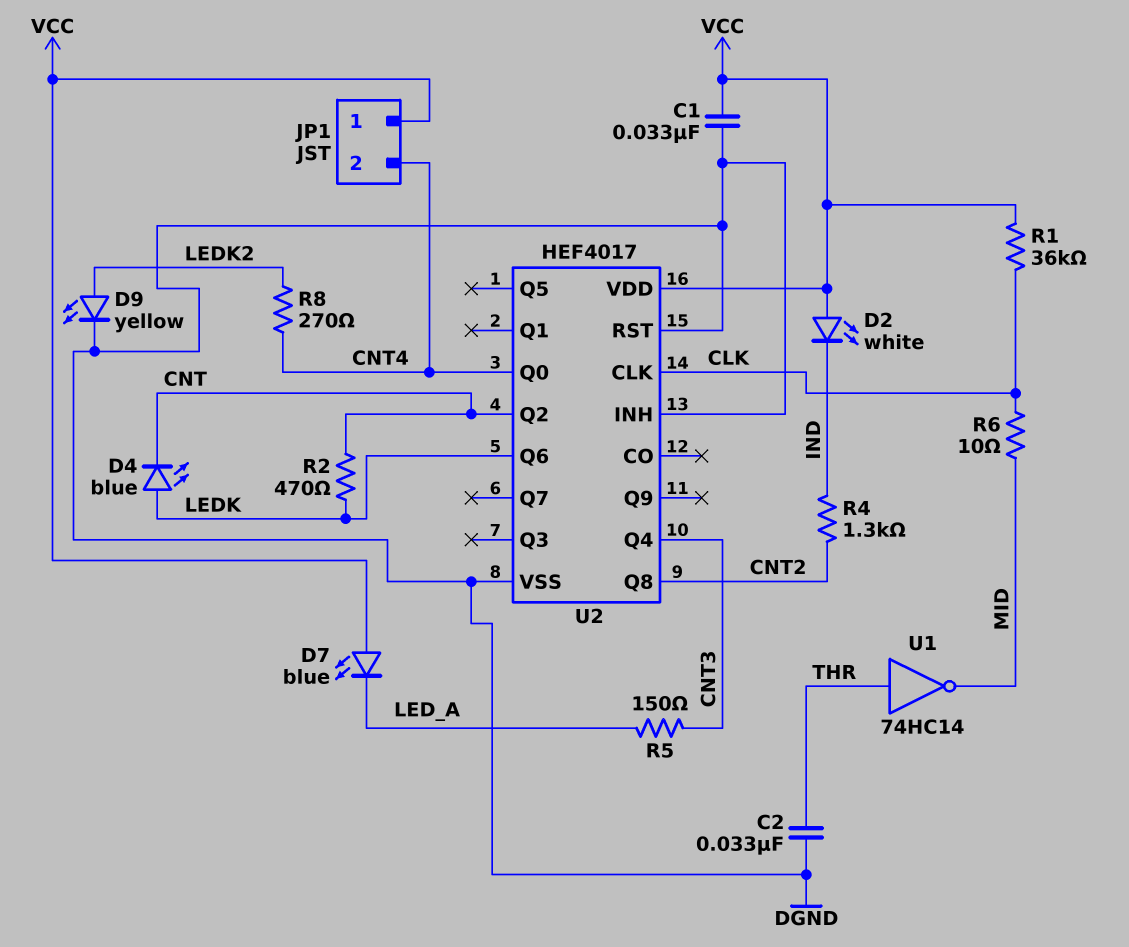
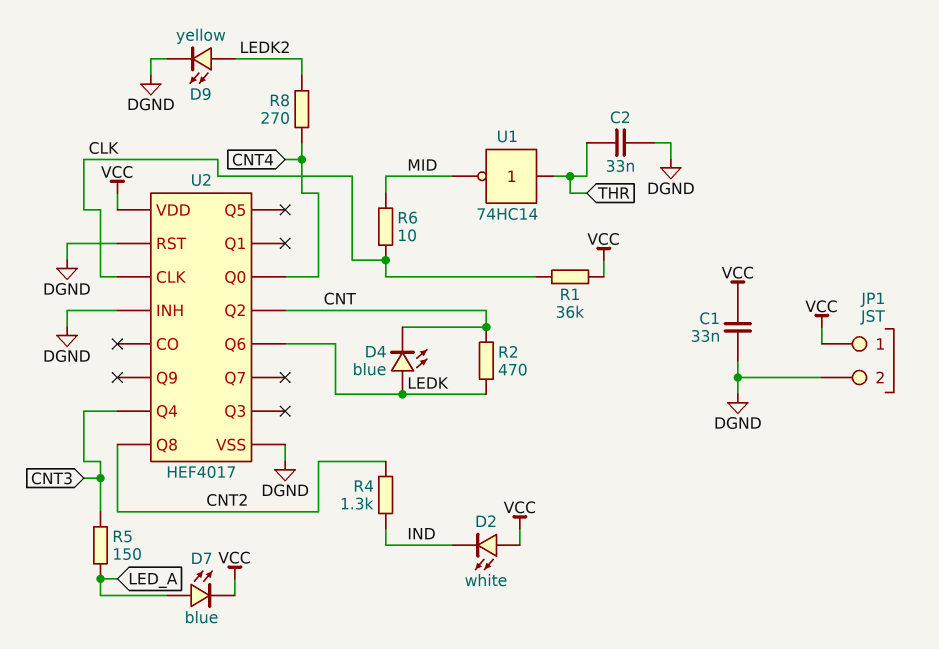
D7: LED blue (A VCC, K LED_A) -> LED blue (A LED_A, K VCC)
JP1 pin 2: CNT4 -> DGND

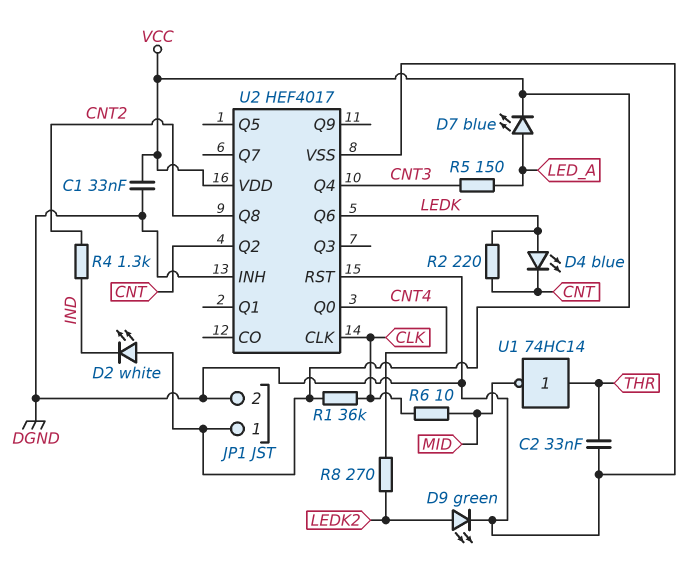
D9: LED yellow (A LEDK2, K DGND) -> LED green (A LEDK2, K DGND)
R2: 470 (CNT, LEDK) -> 220 (CNT, LEDK)

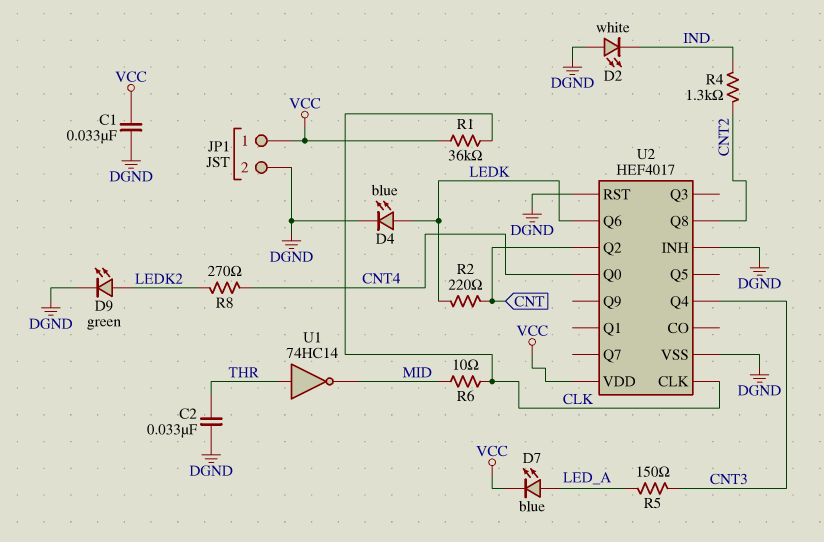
D2: LED white (A VCC, K IND) -> LED white (A DGND, K IND)
D4: LED blue (A LEDK, K CNT) -> LED blue (A LEDK, K DGND)

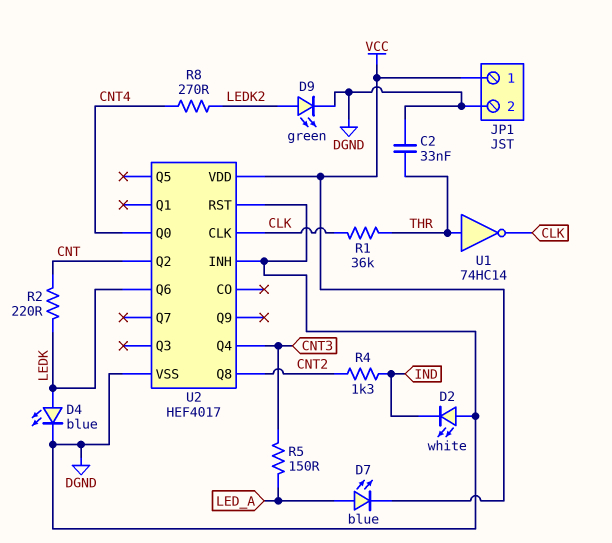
C1: 33nF (DGND, VCC) -> none
R1: 36k (CLK, VCC) -> 36k (CLK, THR)
R6: 10 (CLK, MID) -> none
U1: NOT 74HC14 (in THR, out MID) -> NOT 74HC14 (in THR, out CLK)

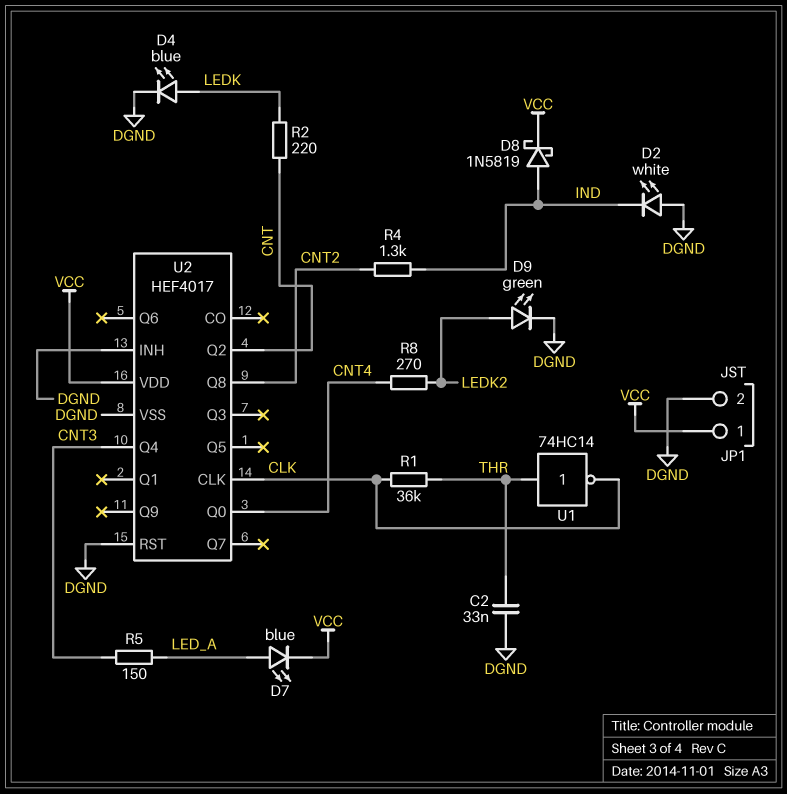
D8: none -> schottky 1N5819 (A IND, K VCC)
U2 pin Q6: LEDK -> none

